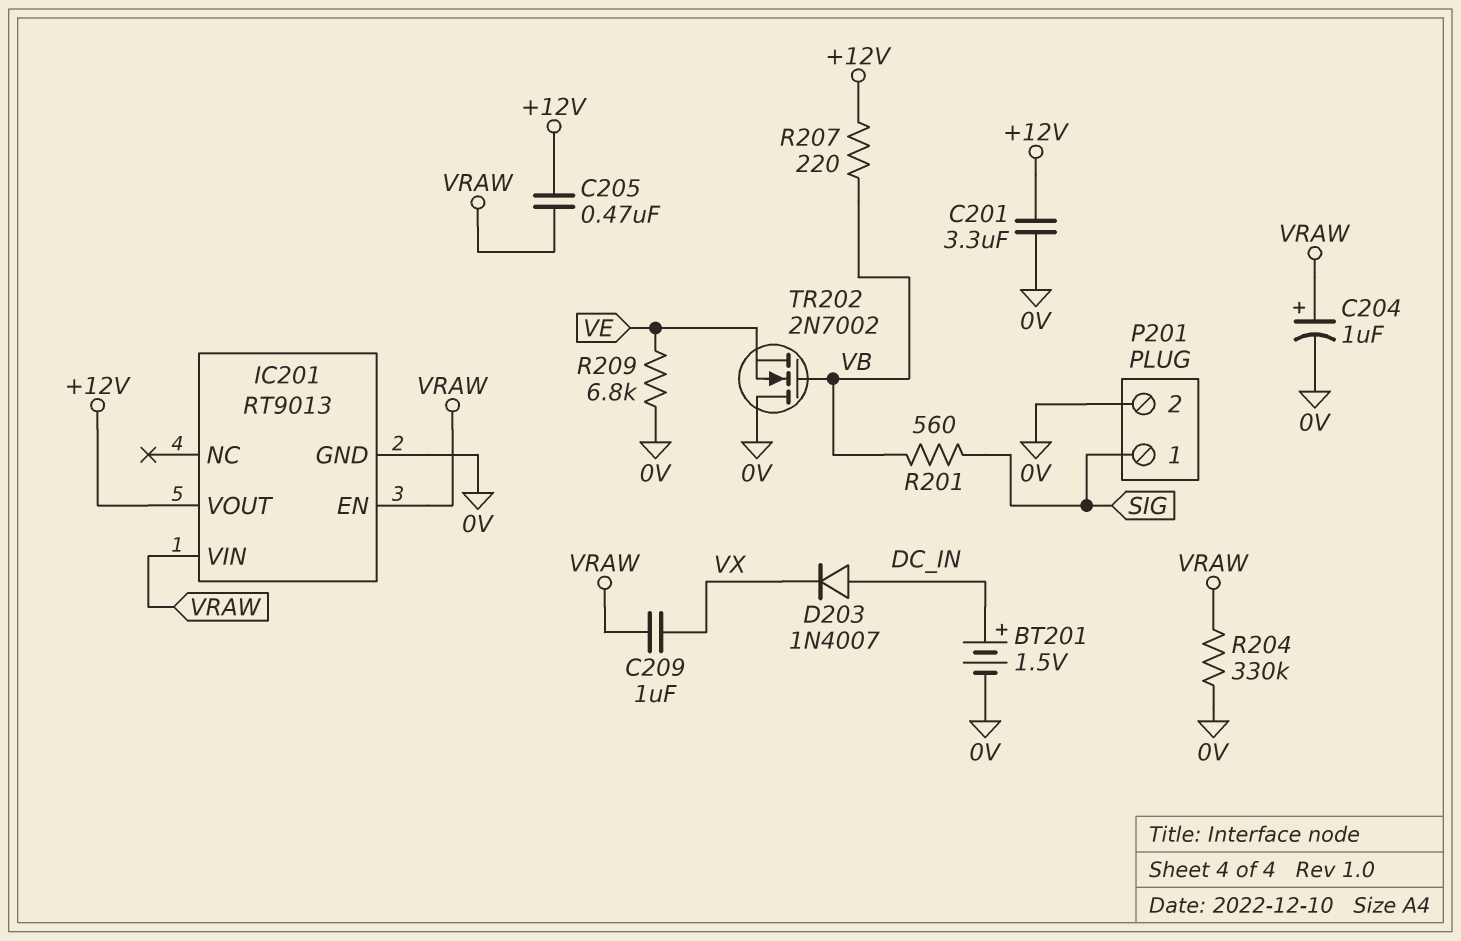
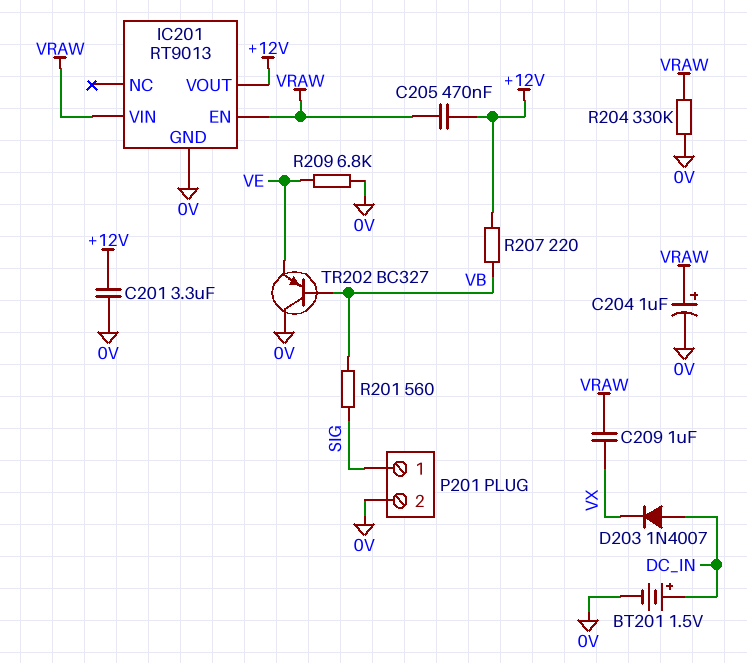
TR202: NMOS 2N7002 (G VB, D 0V, S VE) -> PNP BC327 (B VB, C 0V, E VE)

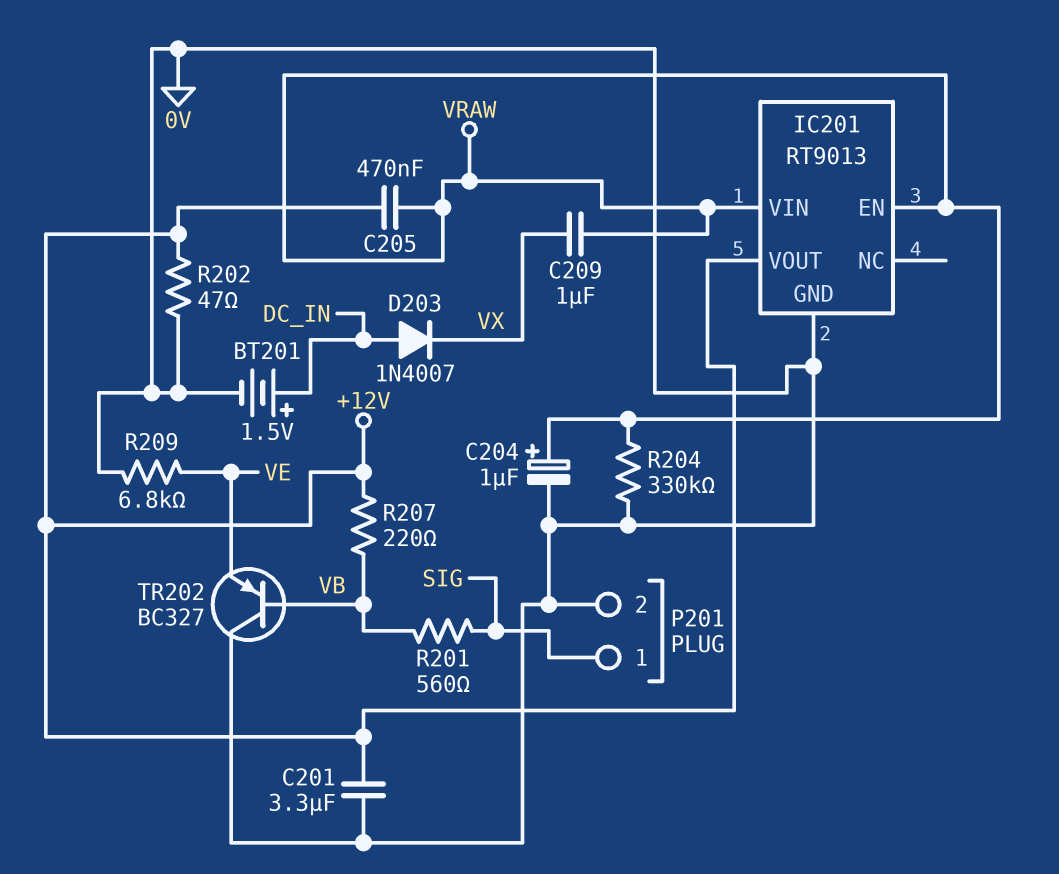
R202: none -> 47 (+12V, 0V)

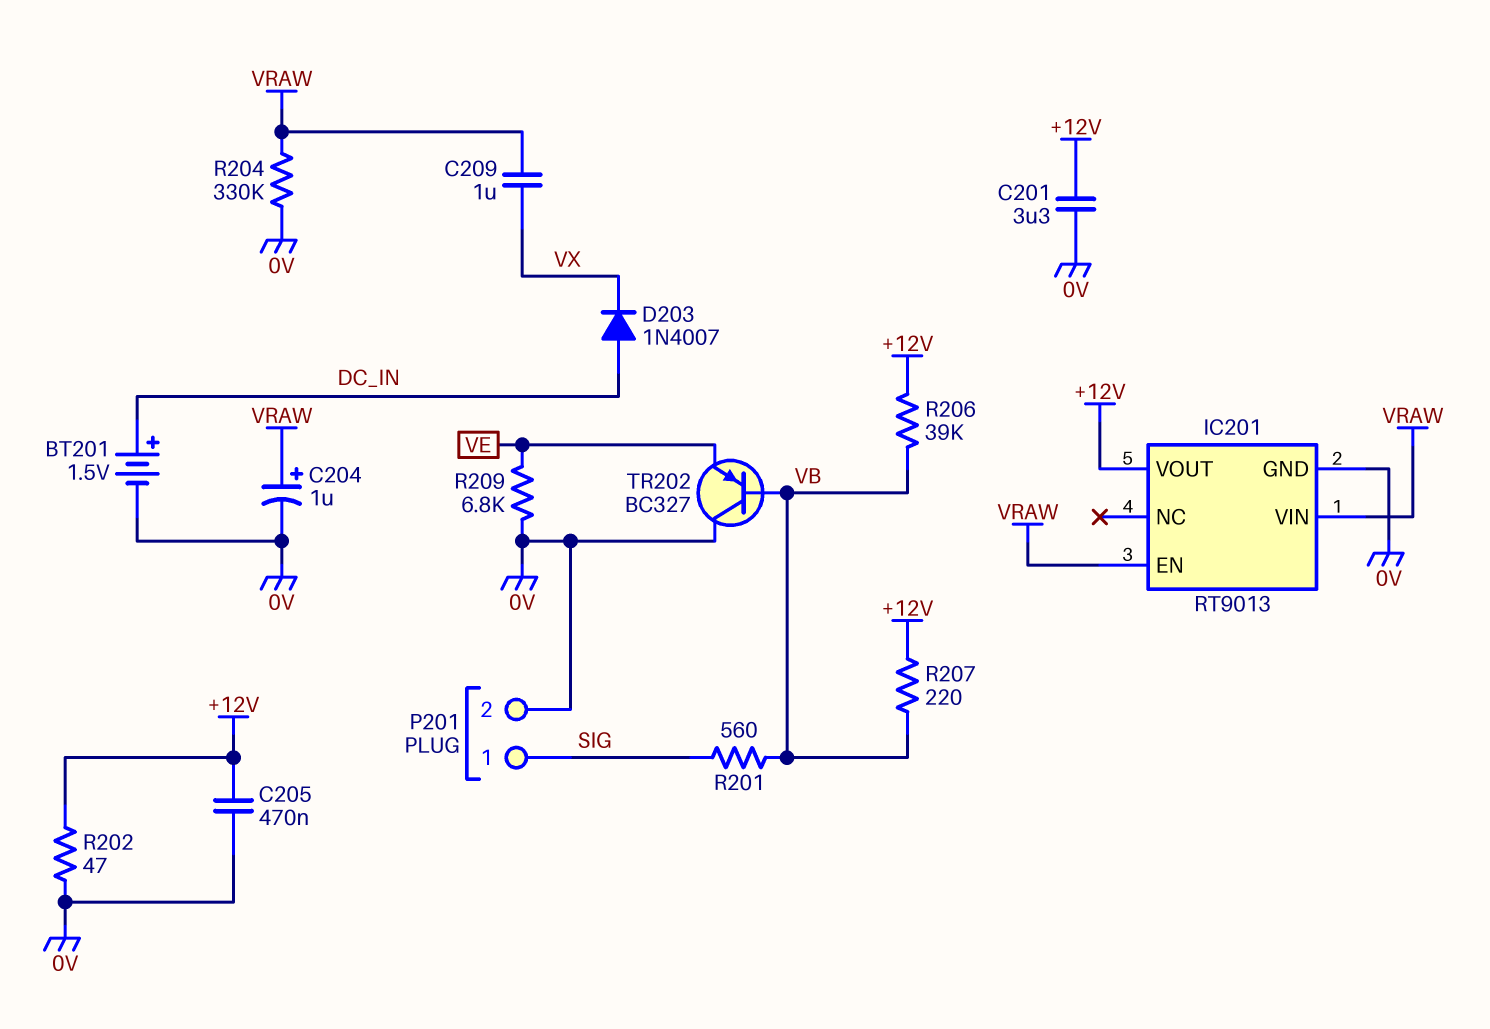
C205: 470nF (+12V, VRAW) -> 470nF (+12V, 0V)
R206: none -> 39k (+12V, VB)

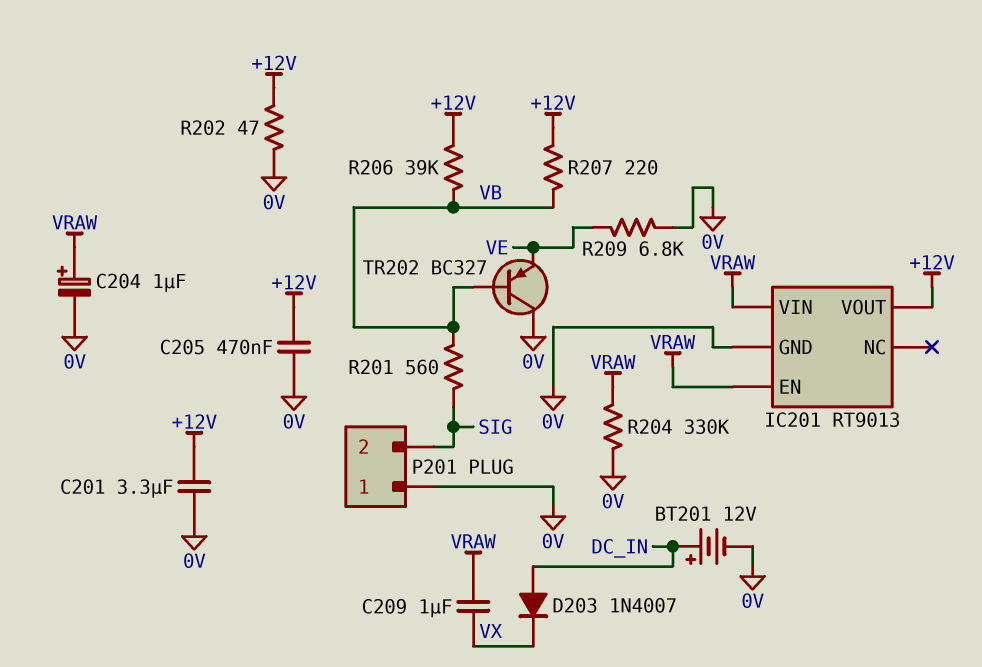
BT201: 1.5V (plus DC_IN, minus 0V) -> 12V (plus DC_IN, minus 0V)
P201 pin 1: SIG -> 0V
P201 pin 2: 0V -> SIG

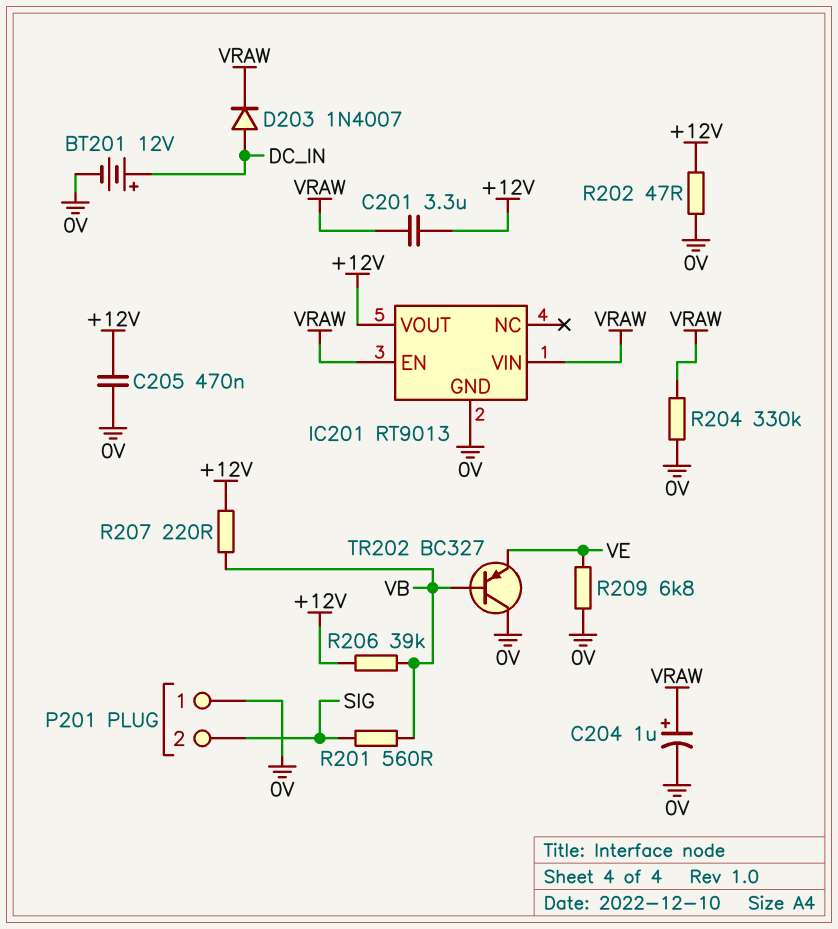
C201: 3.3uF (+12V, 0V) -> 3.3uF (+12V, VRAW)
C209: 1uF (VRAW, VX) -> none
D203: diode 1N4007 (A DC_IN, K VX) -> diode 1N4007 (A DC_IN, K VRAW)

